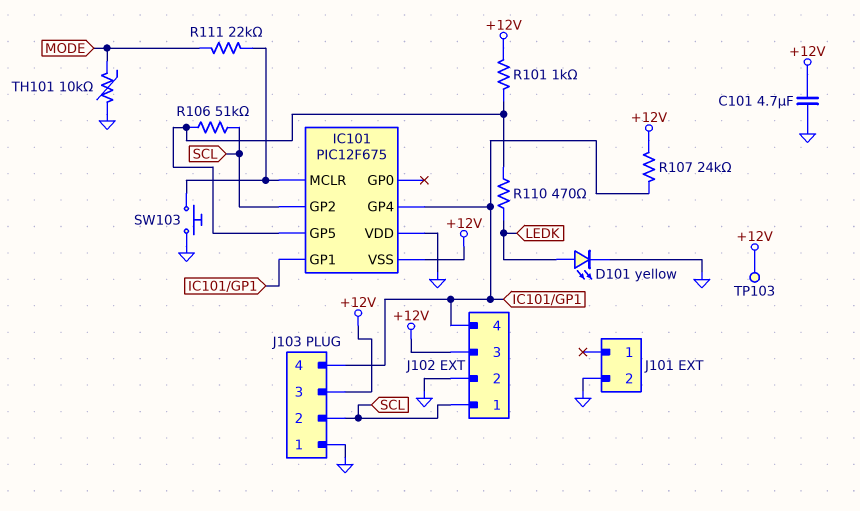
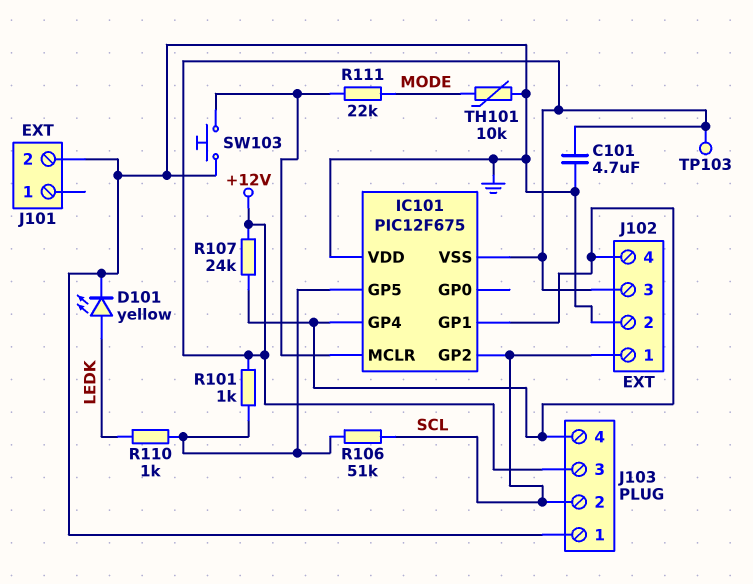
R110: 470 (IC101/GP5, LEDK) -> 1k (IC101/GP5, LEDK)

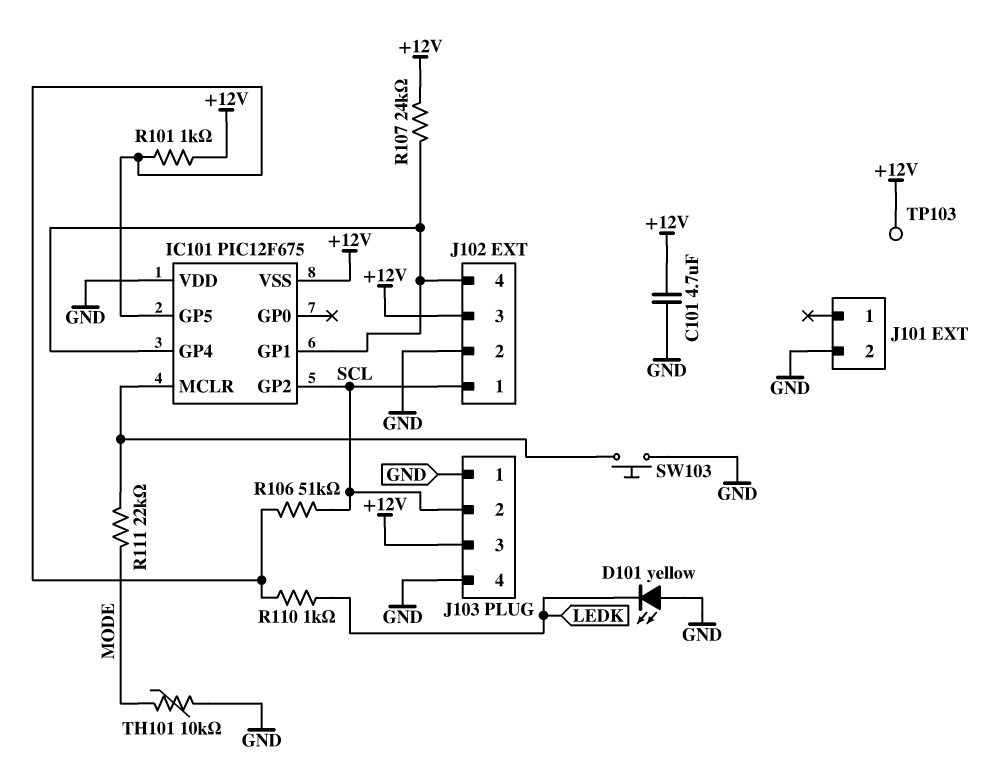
D101: LED yellow (A LEDK, K GND) -> LED yellow (A GND, K LEDK)
J103 pin 4: IC101/GP1 -> GND

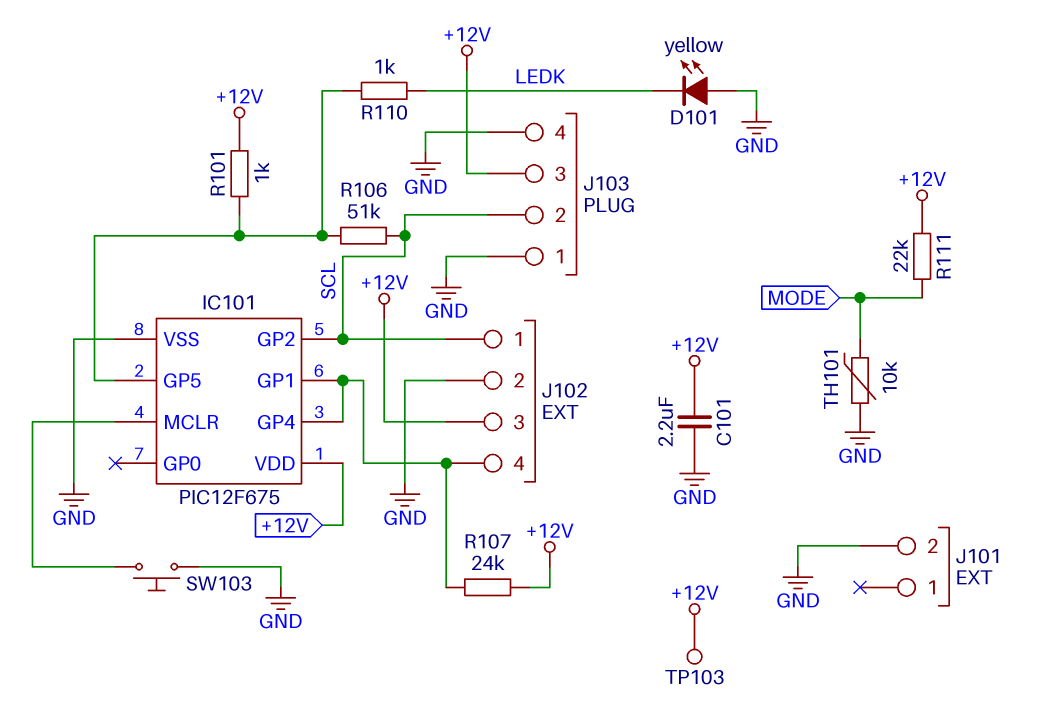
C101: 4.7uF (+12V, GND) -> 2.2uF (+12V, GND)
IC101 pin VDD: GND -> +12V
IC101 pin VSS: +12V -> GND
R111: 22k (IC101/MCLR, MODE) -> 22k (+12V, MODE)

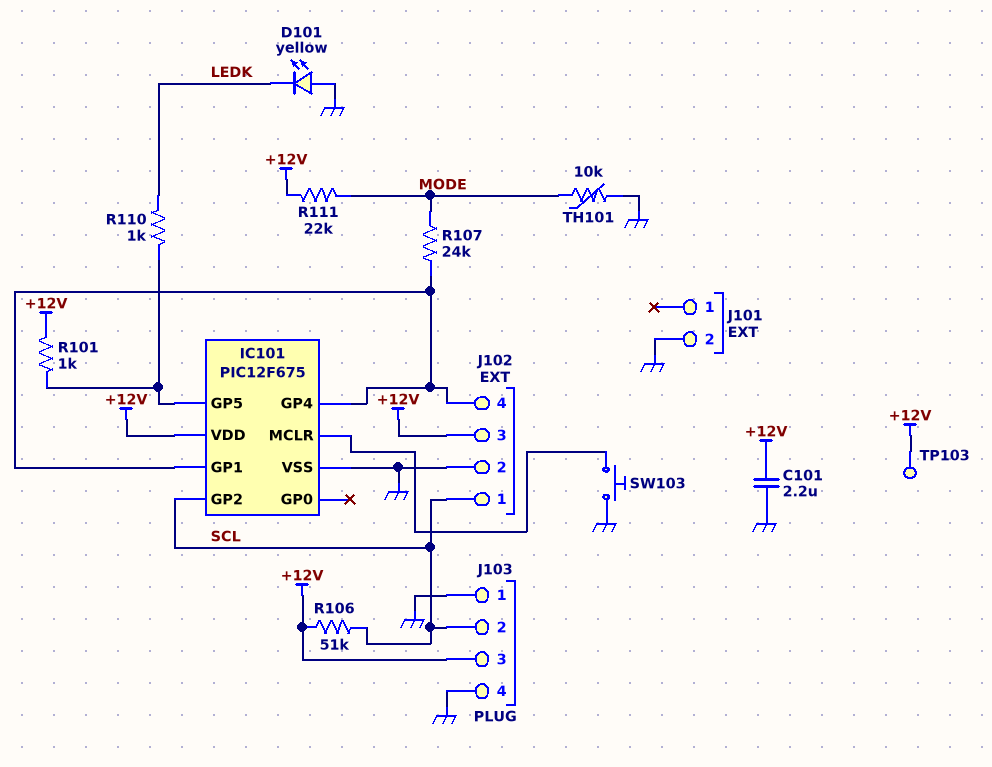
R106: 51k (IC101/GP5, SCL) -> 51k (+12V, SCL)
R107: 24k (+12V, IC101/GP1) -> 24k (IC101/GP1, MODE)

